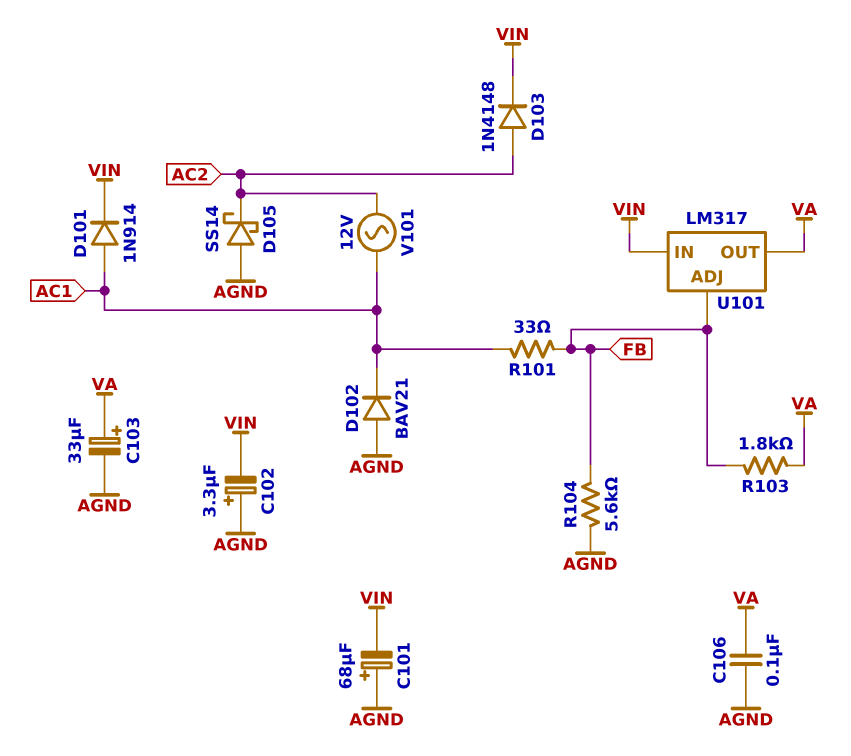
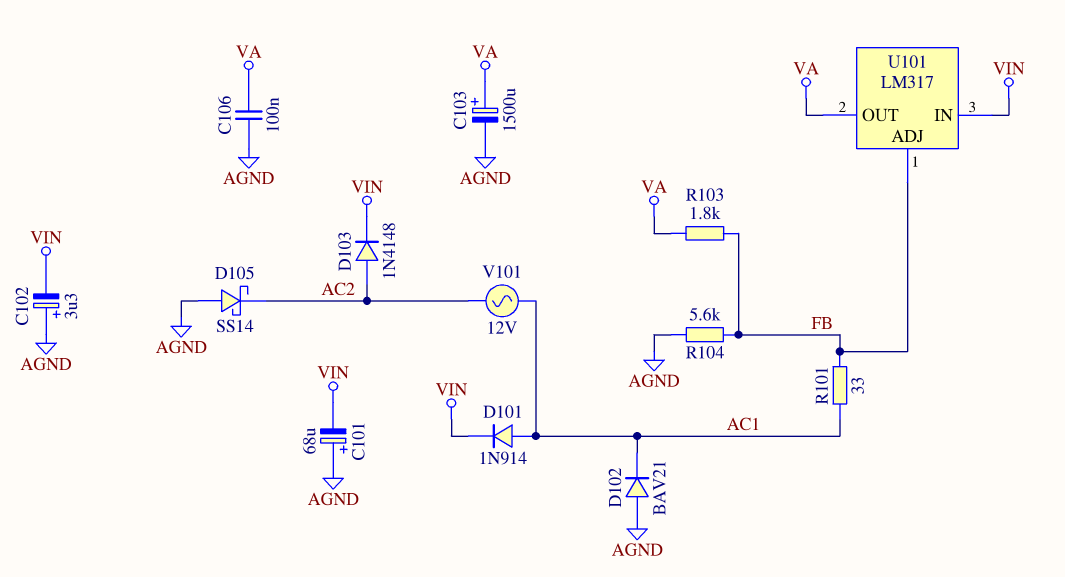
C103: 33uF (plus VA, minus AGND) -> 1500uF (plus VA, minus AGND)

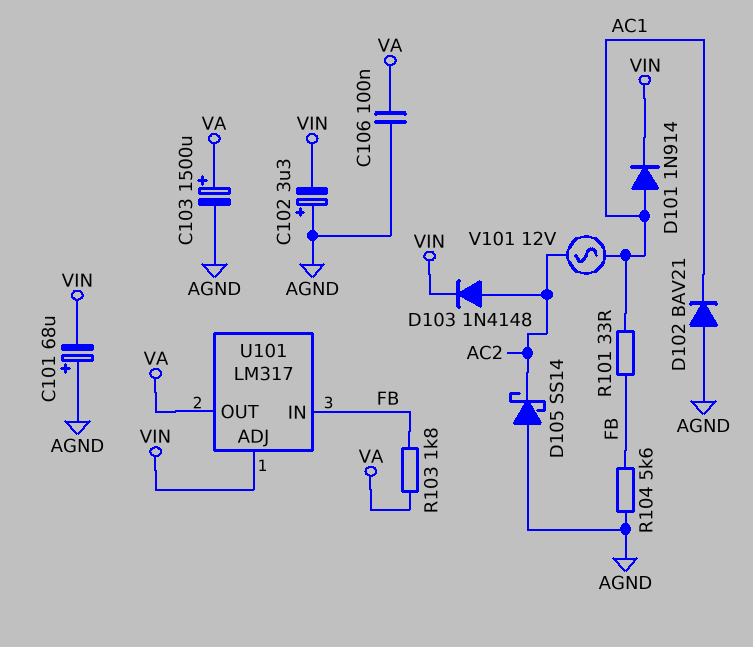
U101 pin ADJ: FB -> VIN
U101 pin IN: VIN -> FB

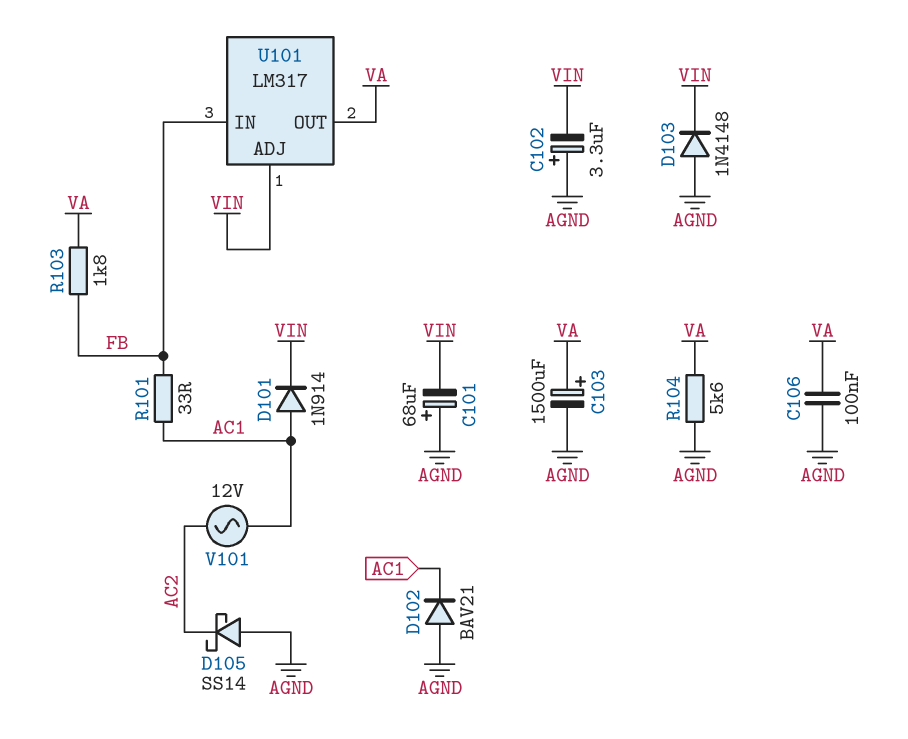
D103: diode 1N4148 (A AC2, K VIN) -> diode 1N4148 (A AGND, K VIN)
R104: 5.6k (AGND, FB) -> 5.6k (AGND, VA)

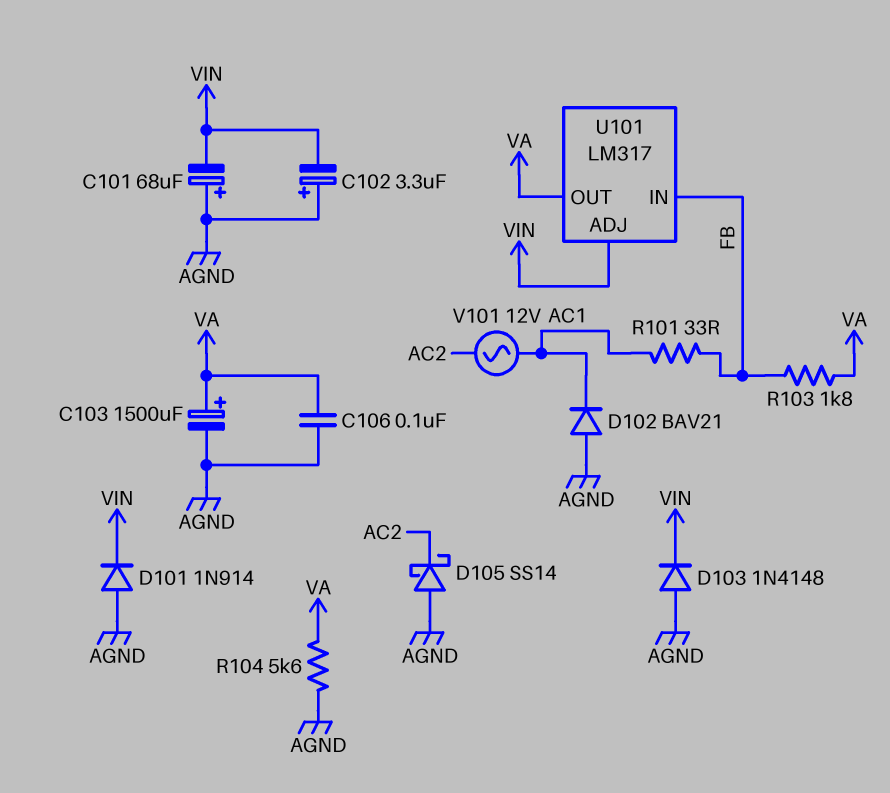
D101: diode 1N914 (A AC1, K VIN) -> diode 1N914 (A AGND, K VIN)

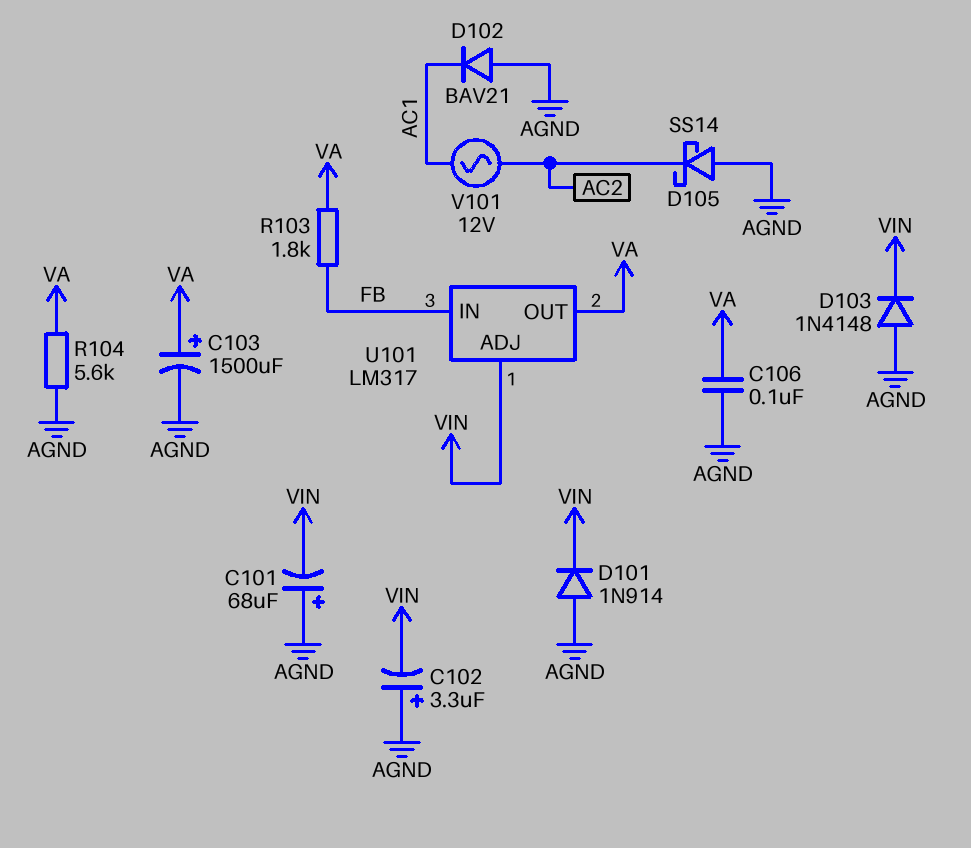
R101: 33 (AC1, FB) -> none

